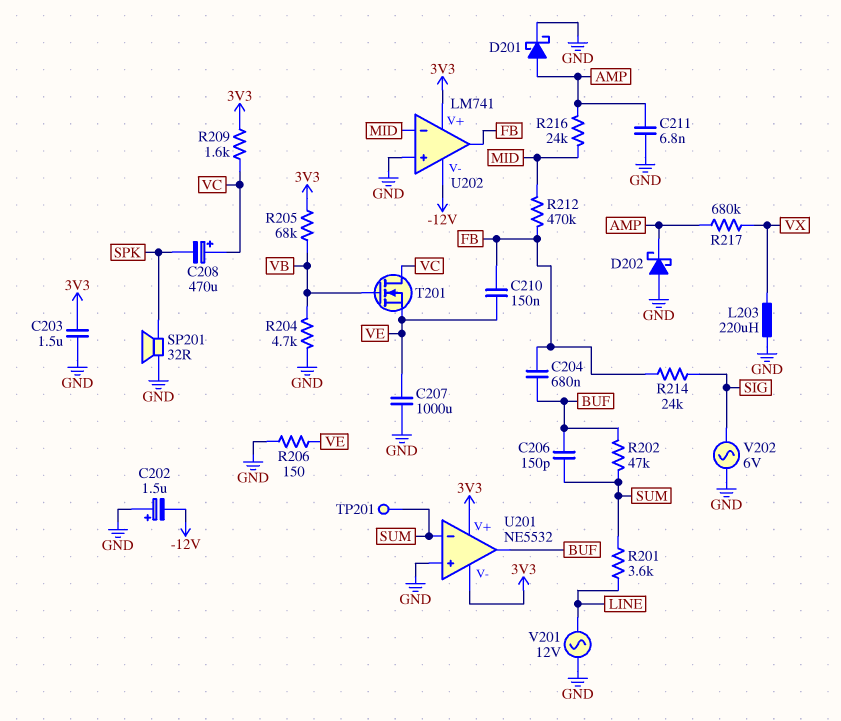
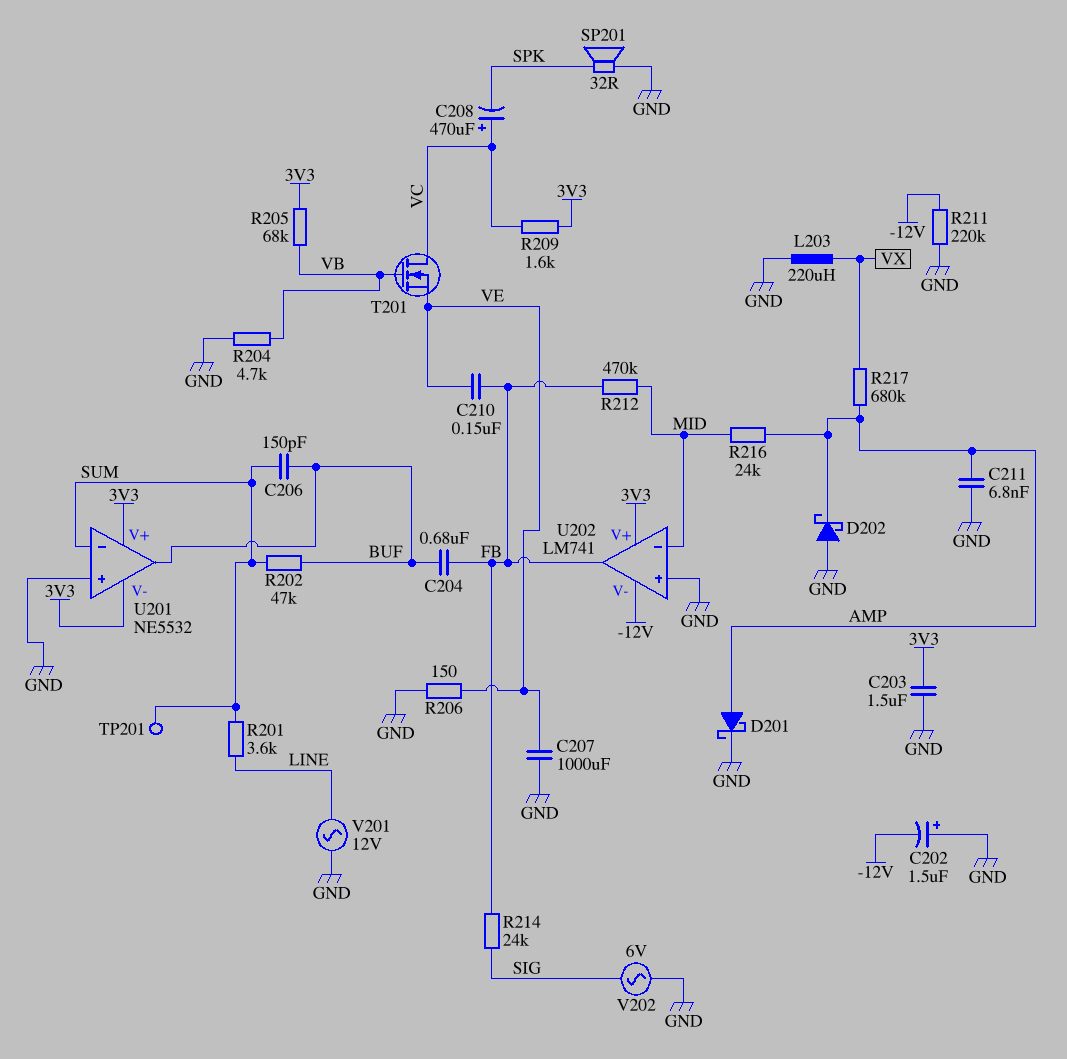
R211: none -> 220k (-12V, GND)

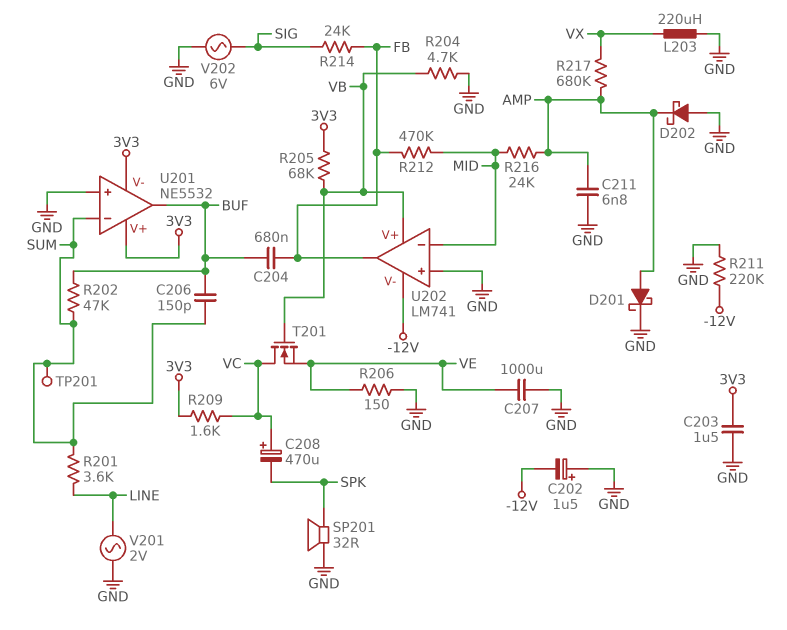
C210: 150nF (FB, VE) -> none
U202 pin V+: 3V3 -> VB
V201: AC 12V (GND, LINE) -> AC 2V (GND, LINE)

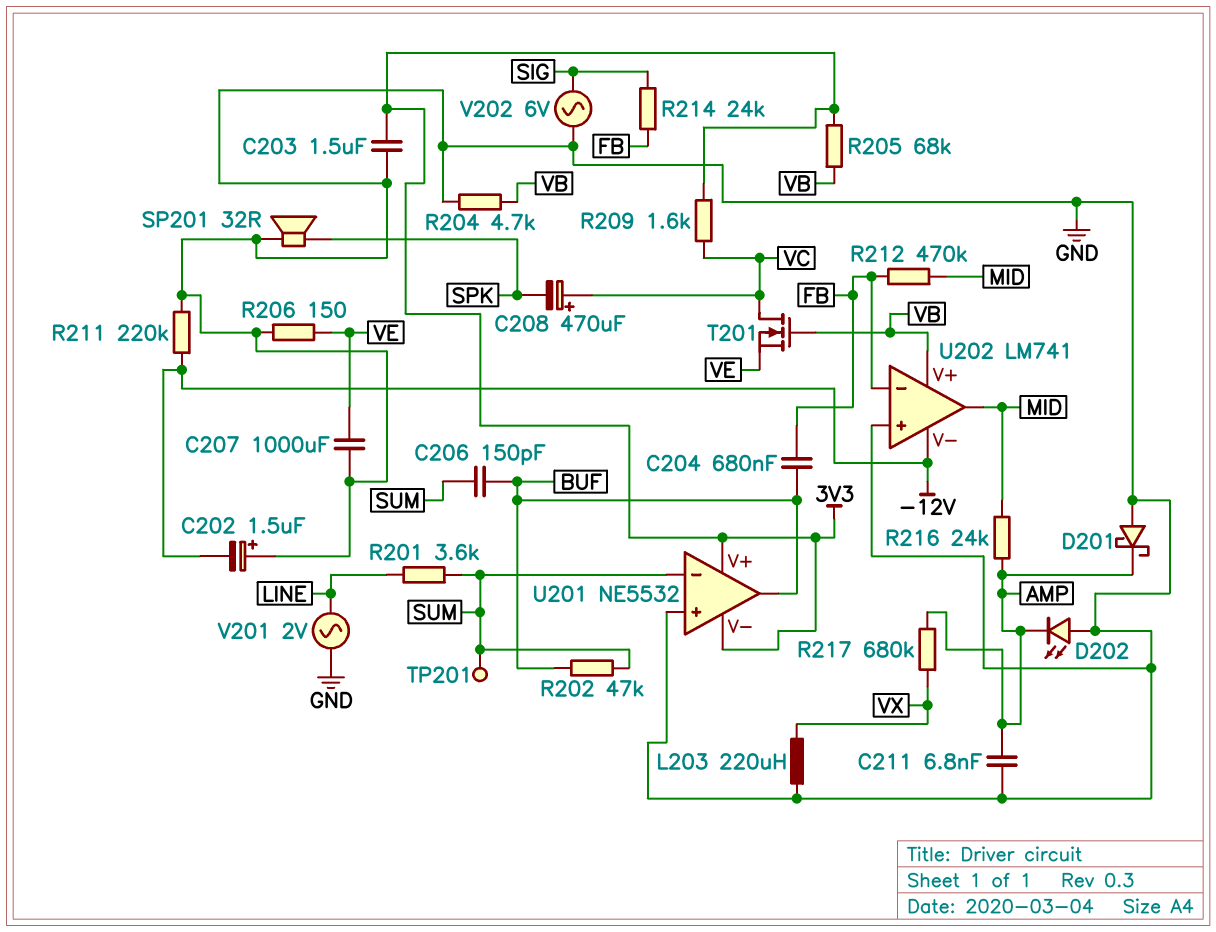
D201: schottky (A AMP, K GND) -> schottky (A GND, K AMP)
D202: schottky (A GND, K AMP) -> LED (A GND, K AMP)
U202 pin in-: MID -> FB
U202 pin out: FB -> MID

